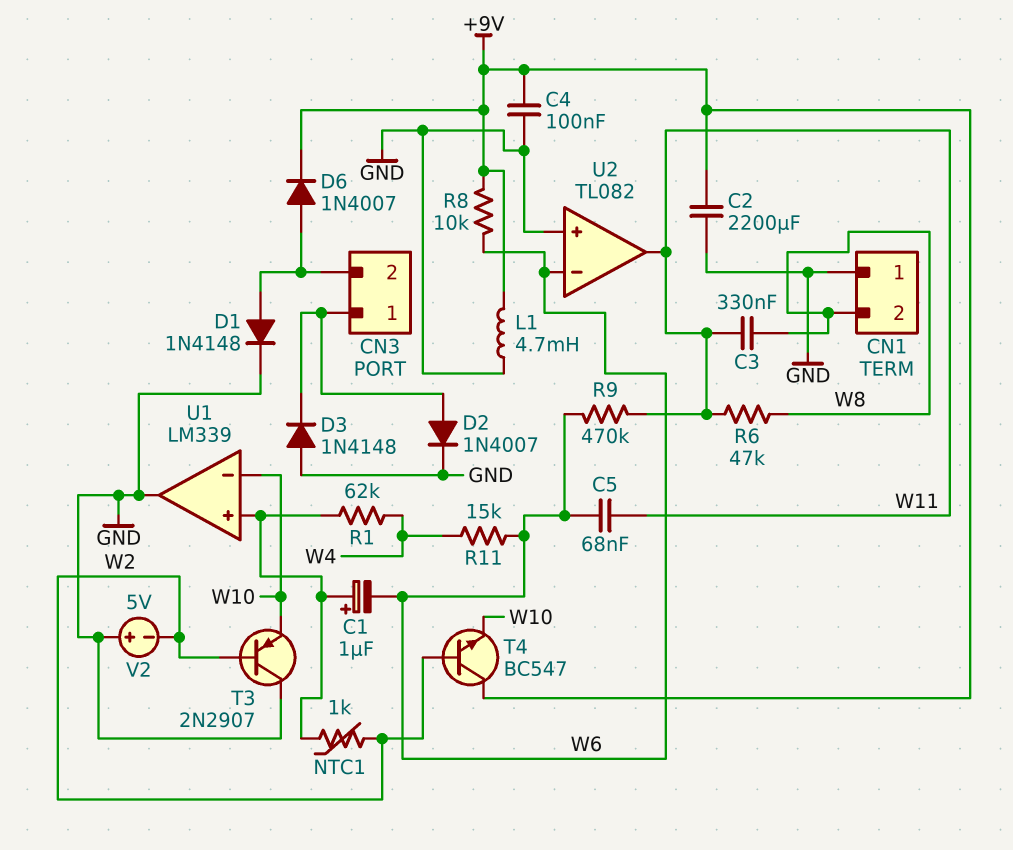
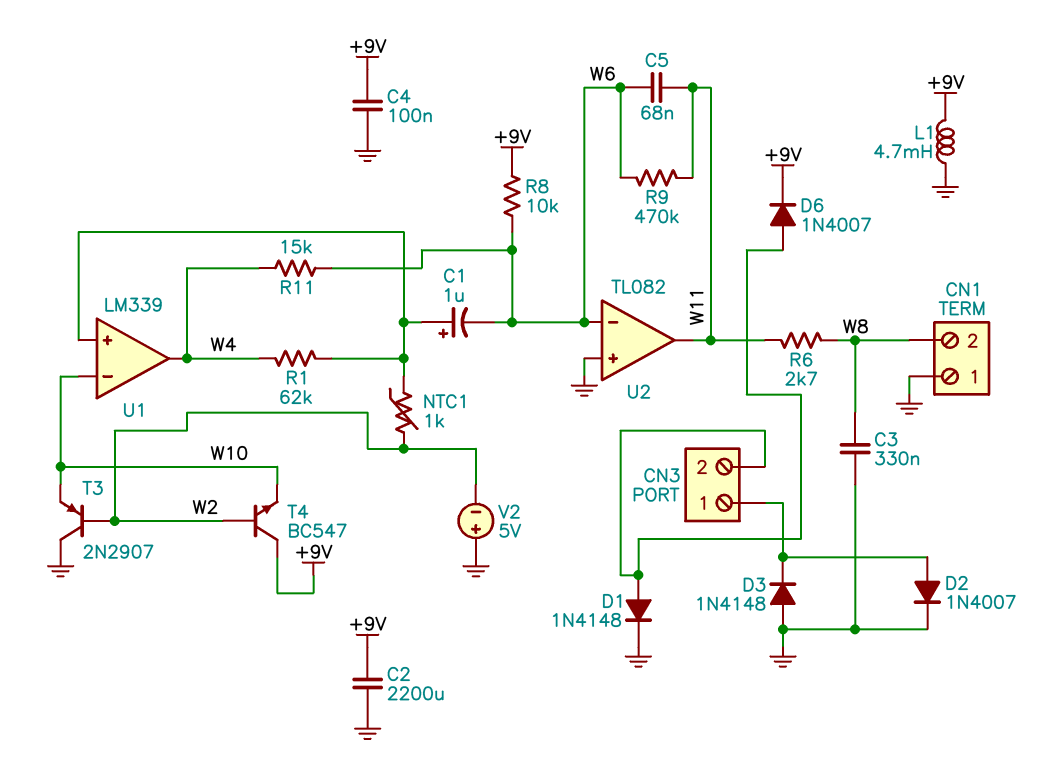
C3: 330nF (W8, W11) -> 330nF (GND, W8)
R6: 47k (W8, W11) -> 2.7k (W8, W11)
U1 pin out: GND -> W4

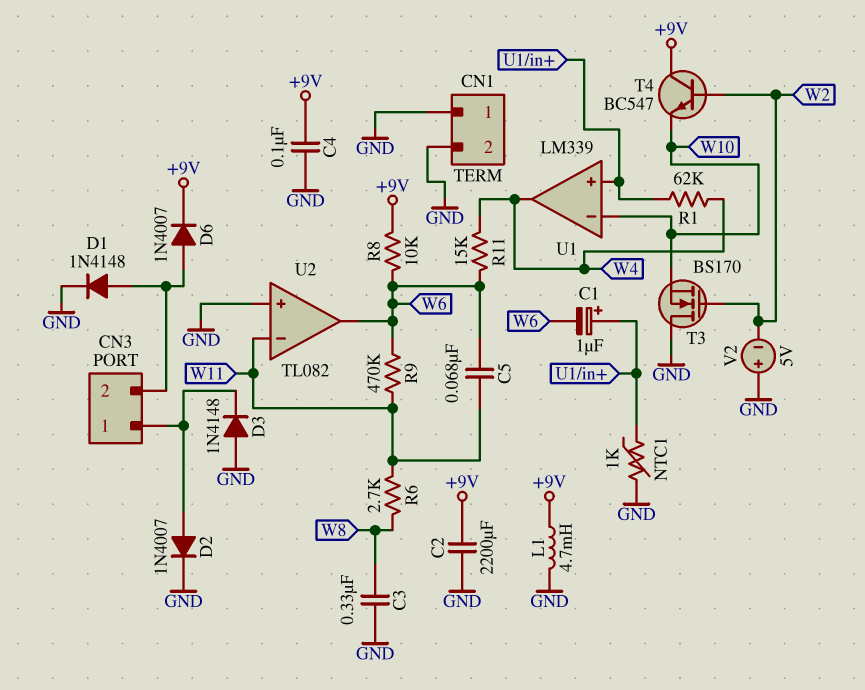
CN1 pin 2: W8 -> GND
NTC1: 1k (U1/in+, W2) -> 1k (GND, U1/in+)
T3: PNP 2N2907 (B W2, C GND, E W10) -> NMOS BS170 (G W2, D GND, S W10)
U2 pin in-: W6 -> W11
U2 pin out: W11 -> W6

